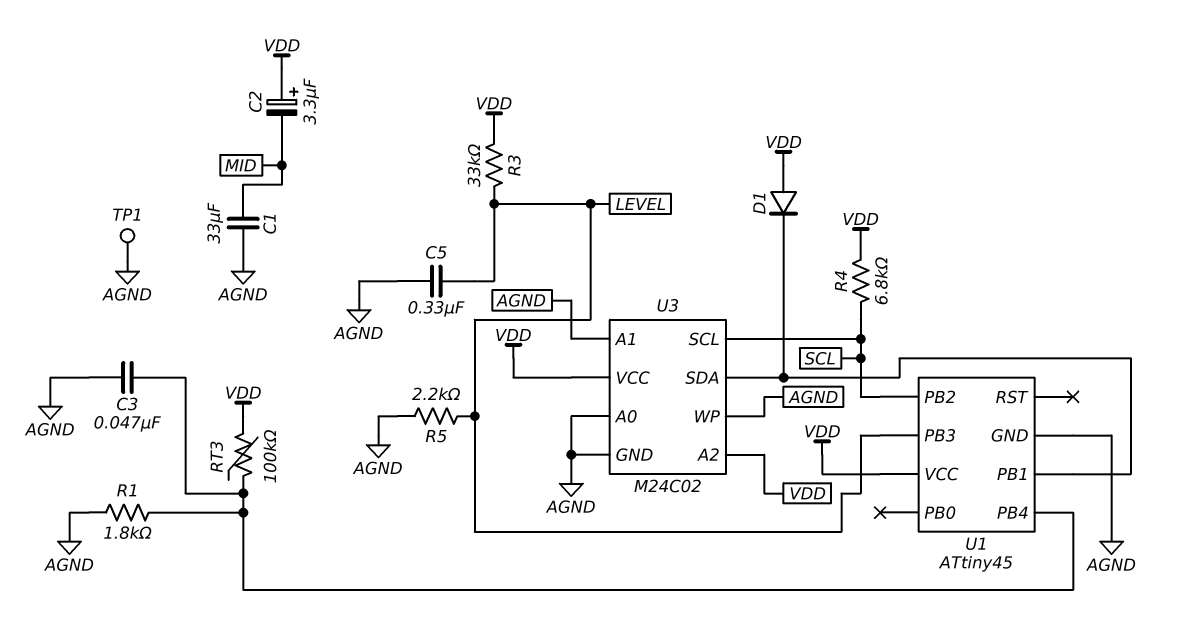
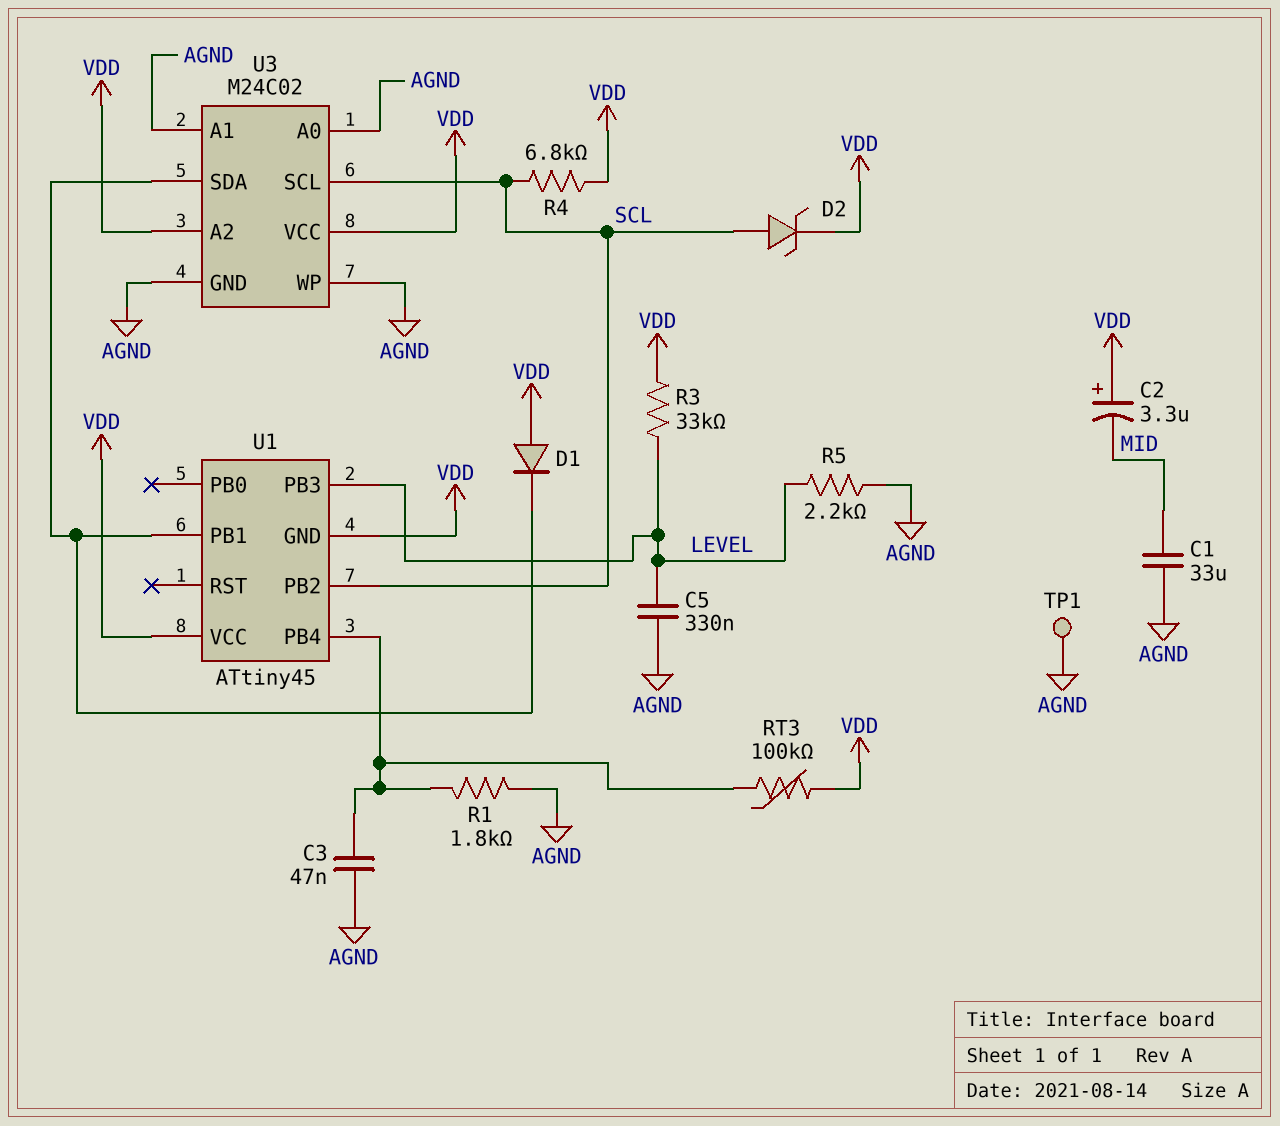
D2: none -> zener (A SCL, K VDD)
U1 pin GND: AGND -> VDD

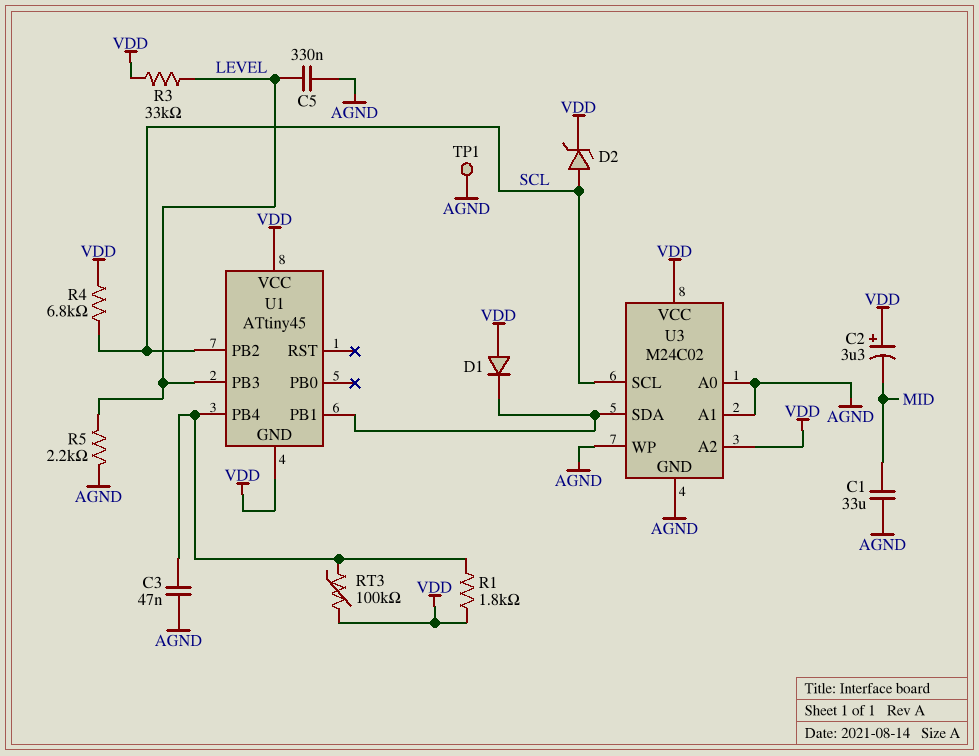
R1: 1.8k (AGND, U1/PB4) -> 1.8k (U1/PB4, VDD)

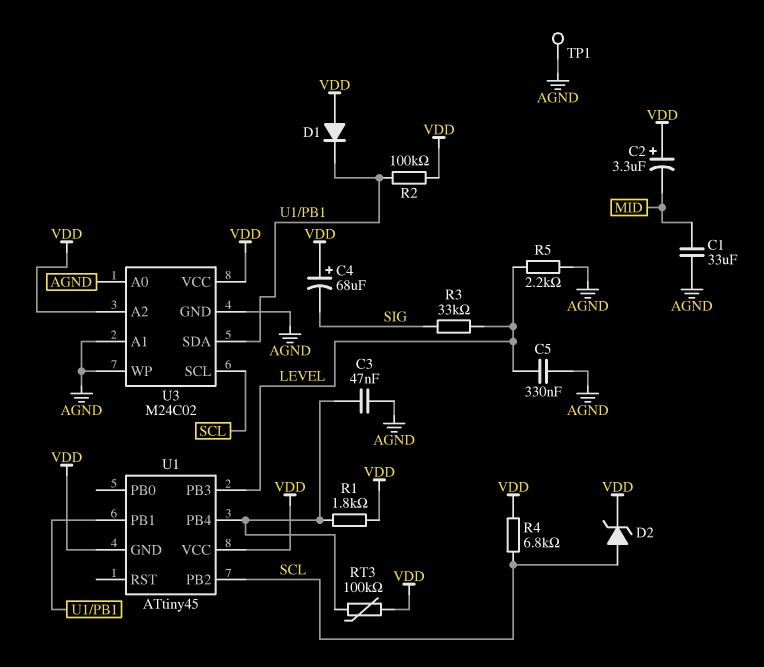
C4: none -> 68uF (plus VDD, minus SIG)
R2: none -> 100k (U1/PB1, VDD)
R3: 33k (LEVEL, VDD) -> 33k (LEVEL, SIG)

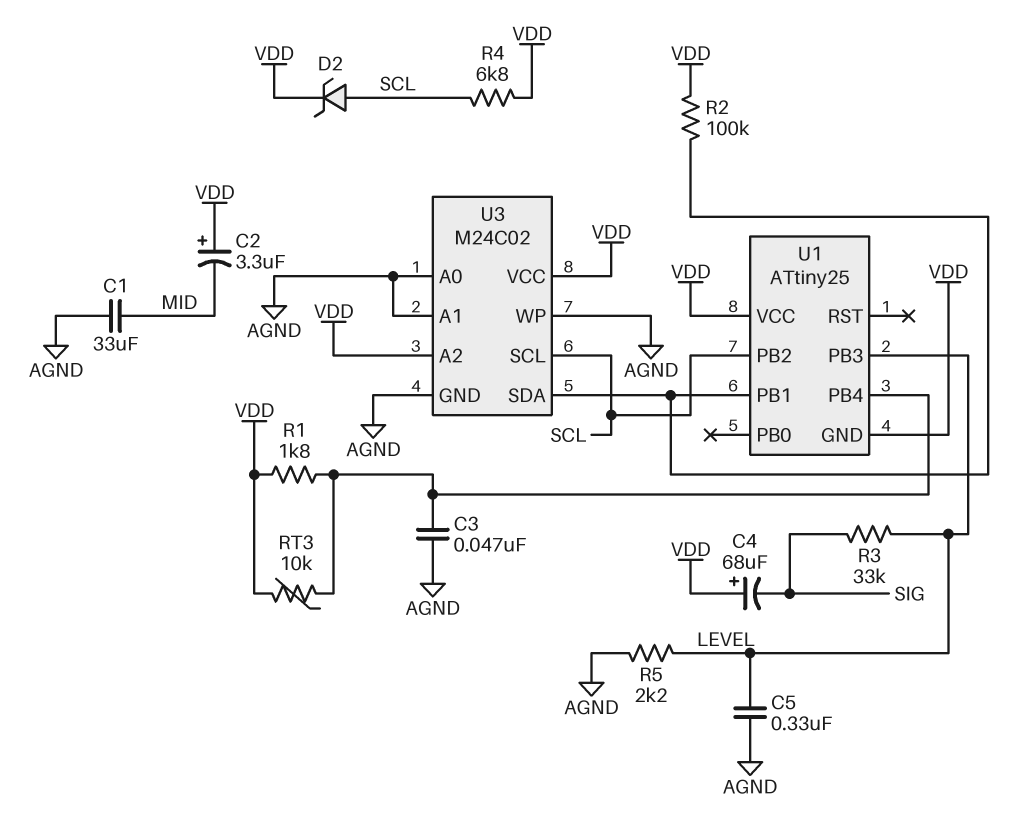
D1: diode (A VDD, K U1/PB1) -> none
RT3: 100k (U1/PB4, VDD) -> 10k (U1/PB4, VDD)
TP1: test point (AGND) -> none
U1: ATtiny45 -> ATtiny25

